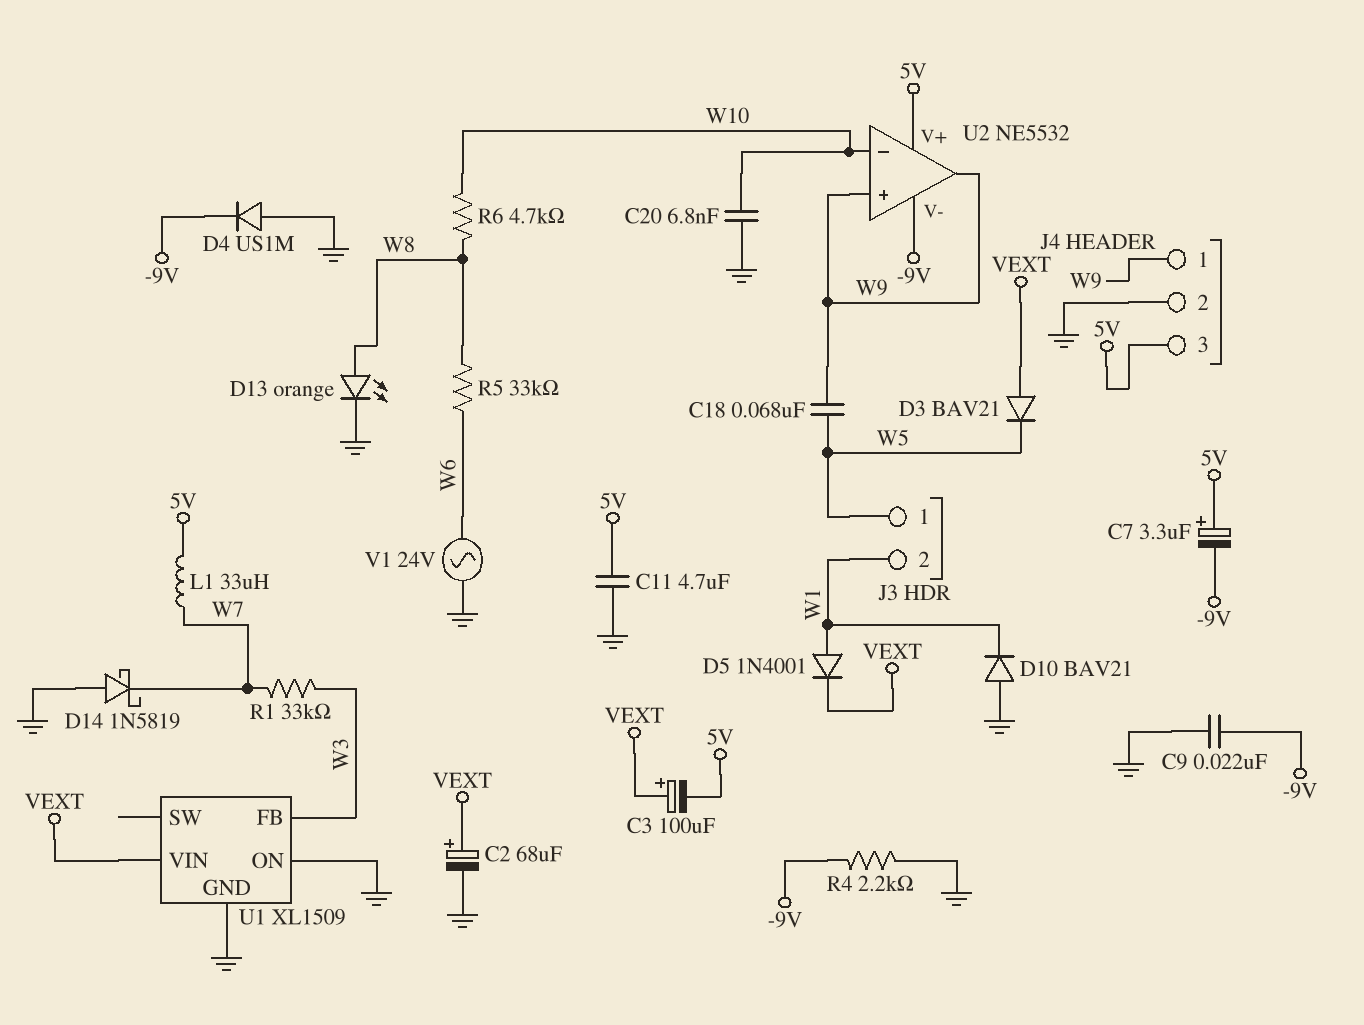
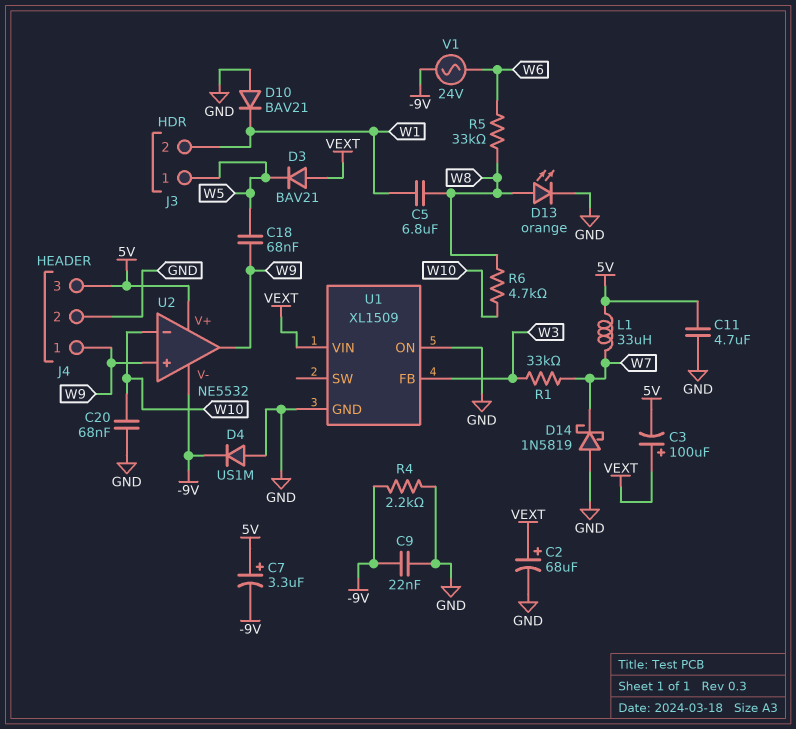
C5: none -> 6.8uF (W1, W8)
C20: 6.8nF (GND, W10) -> 68nF (GND, W10)
D5: diode 1N4001 (A W1, K VEXT) -> none
V1: AC 24V (GND, W6) -> AC 24V (-9V, W6)

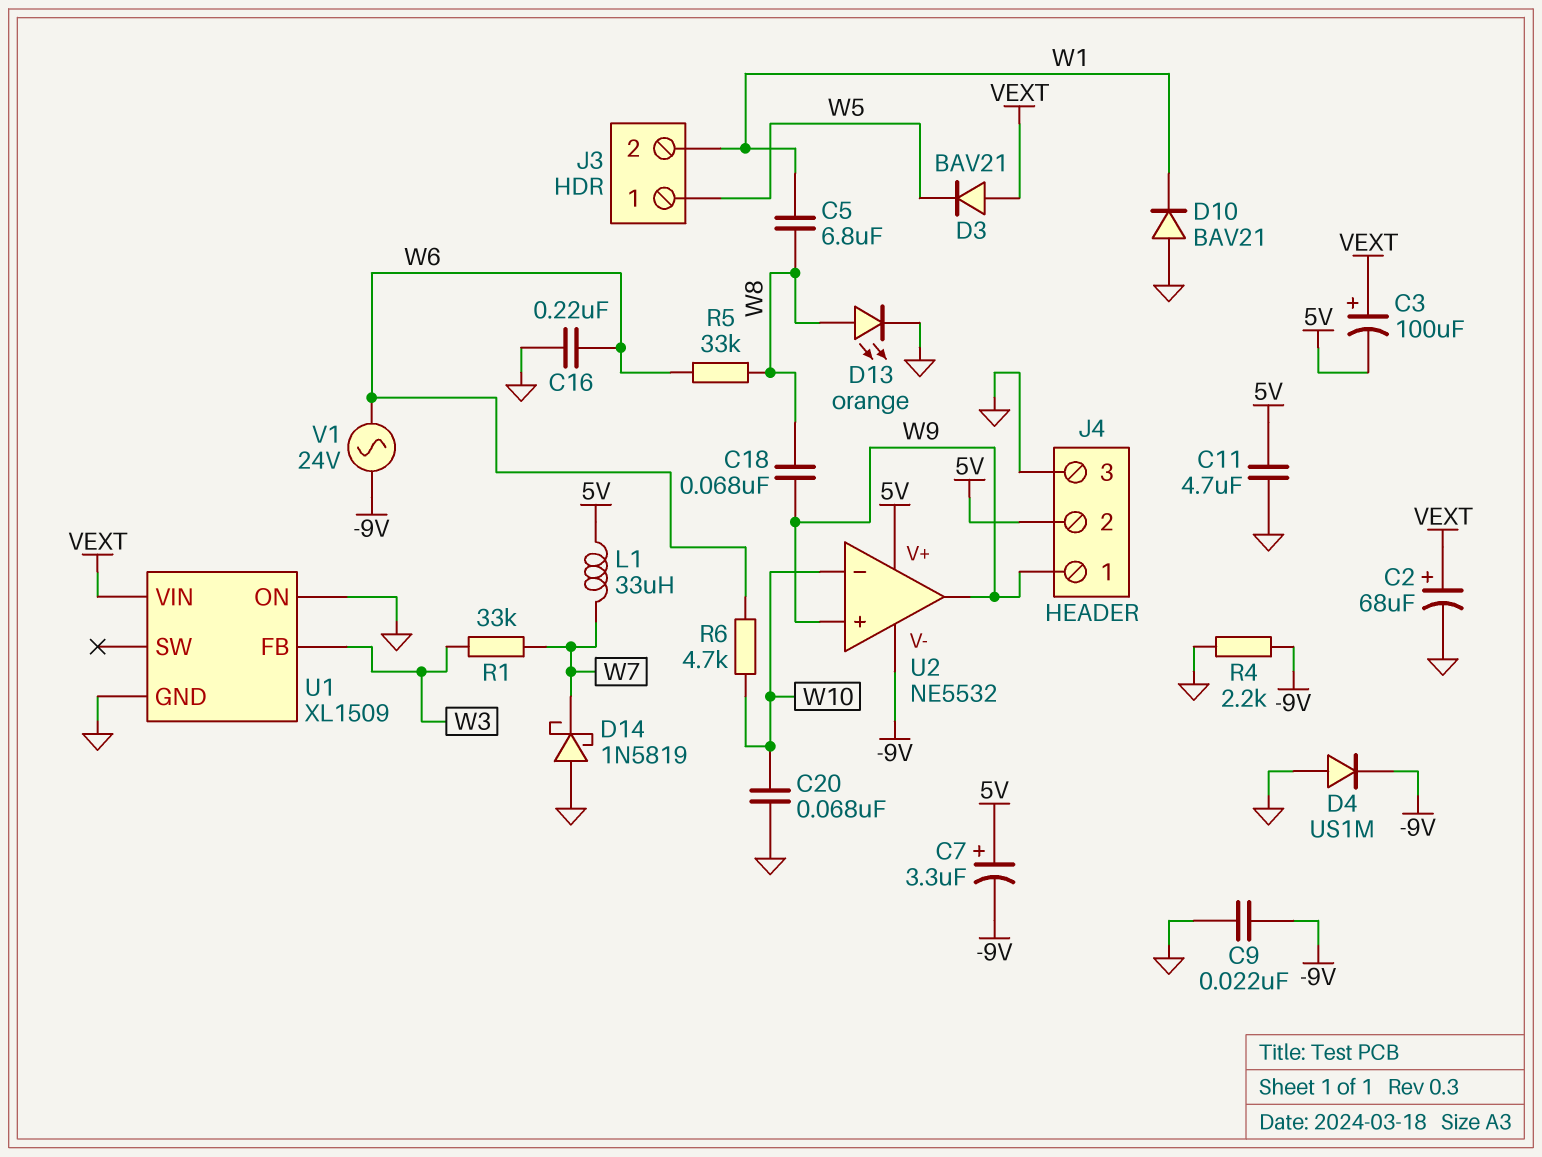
C16: none -> 220nF (GND, W6)
C18: 68nF (W5, W9) -> 68nF (W8, W9)
J4 pin 2: GND -> 5V
J4 pin 3: 5V -> GND
R6: 4.7k (W8, W10) -> 4.7k (W6, W10)

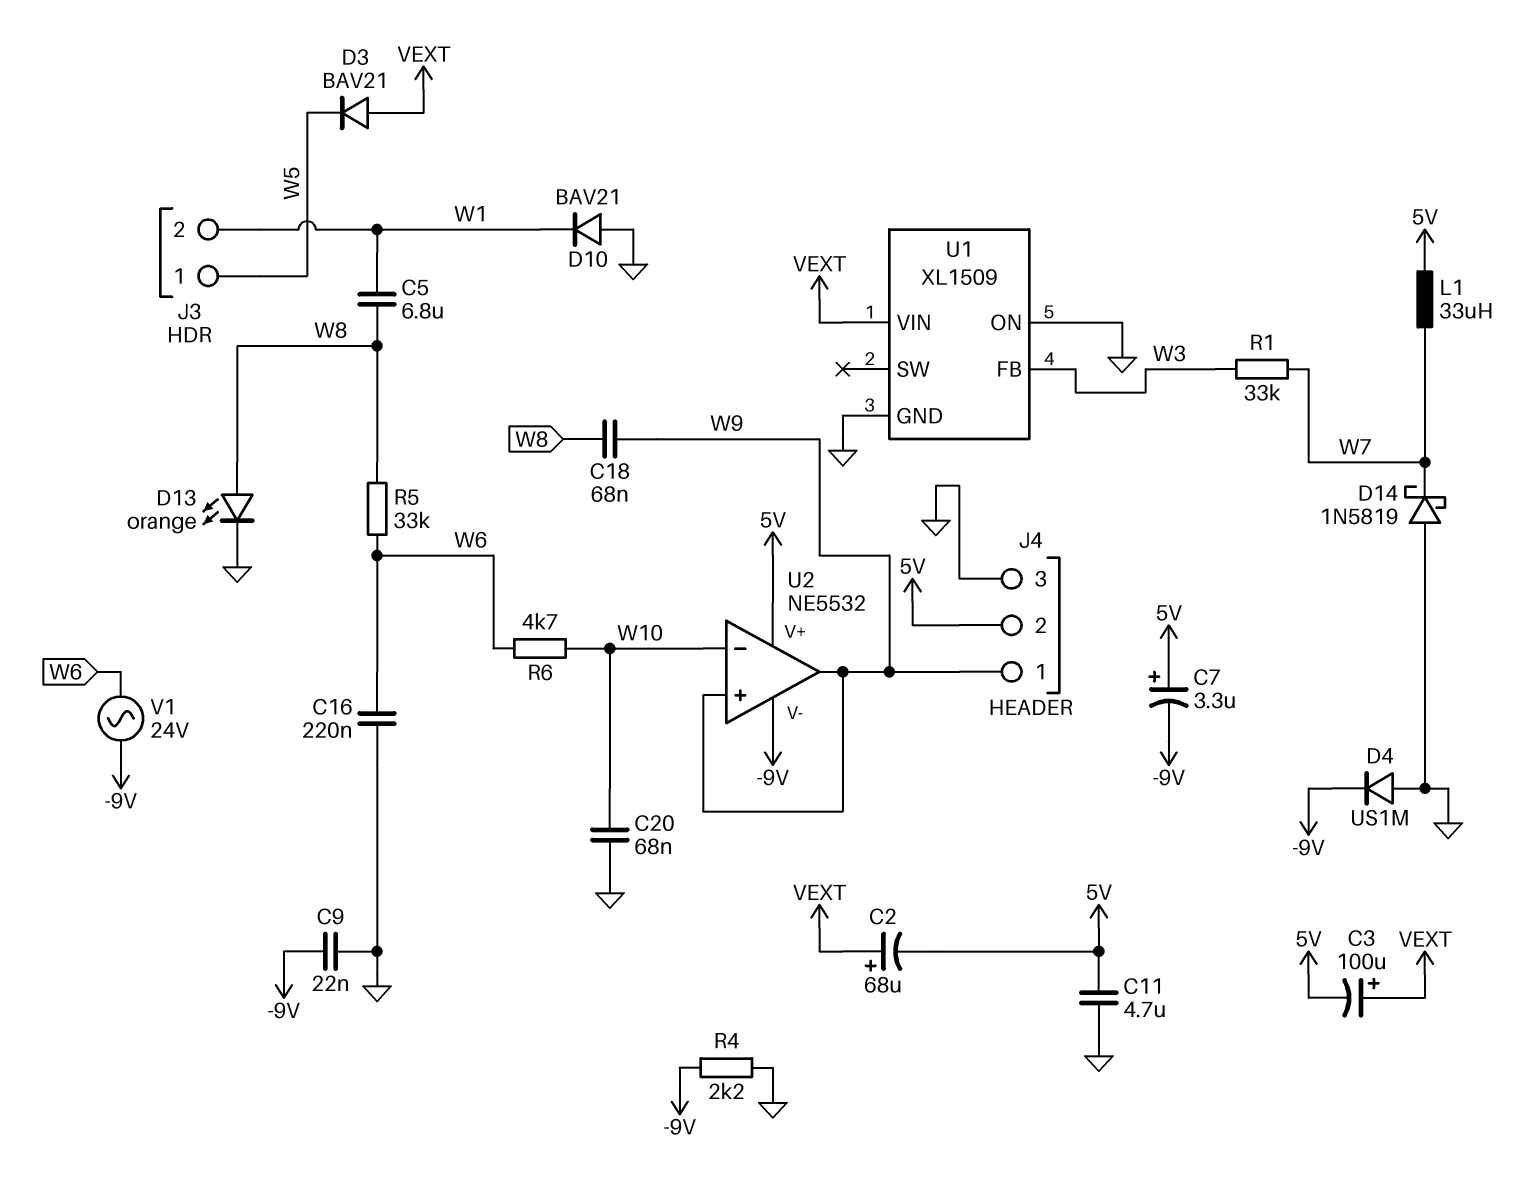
C2: 68uF (plus VEXT, minus GND) -> 68uF (plus VEXT, minus 5V)

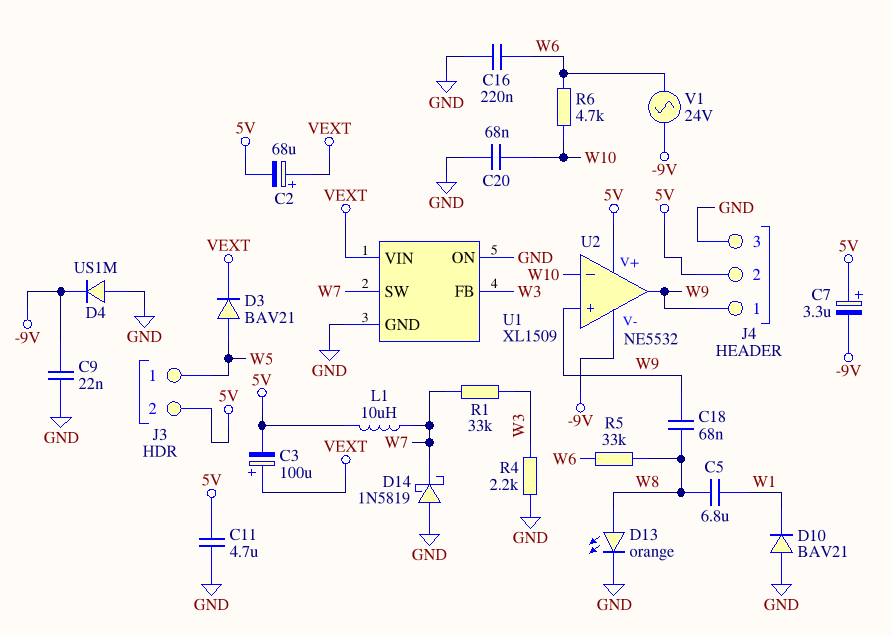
D3: diode BAV21 (A VEXT, K W5) -> diode BAV21 (A W5, K VEXT)
J3 pin 2: W1 -> 5V
L1: 33uH (5V, W7) -> 10uH (5V, W7)
R4: 2.2k (-9V, GND) -> 2.2k (GND, W3)
U1 pin SW: none -> W7

